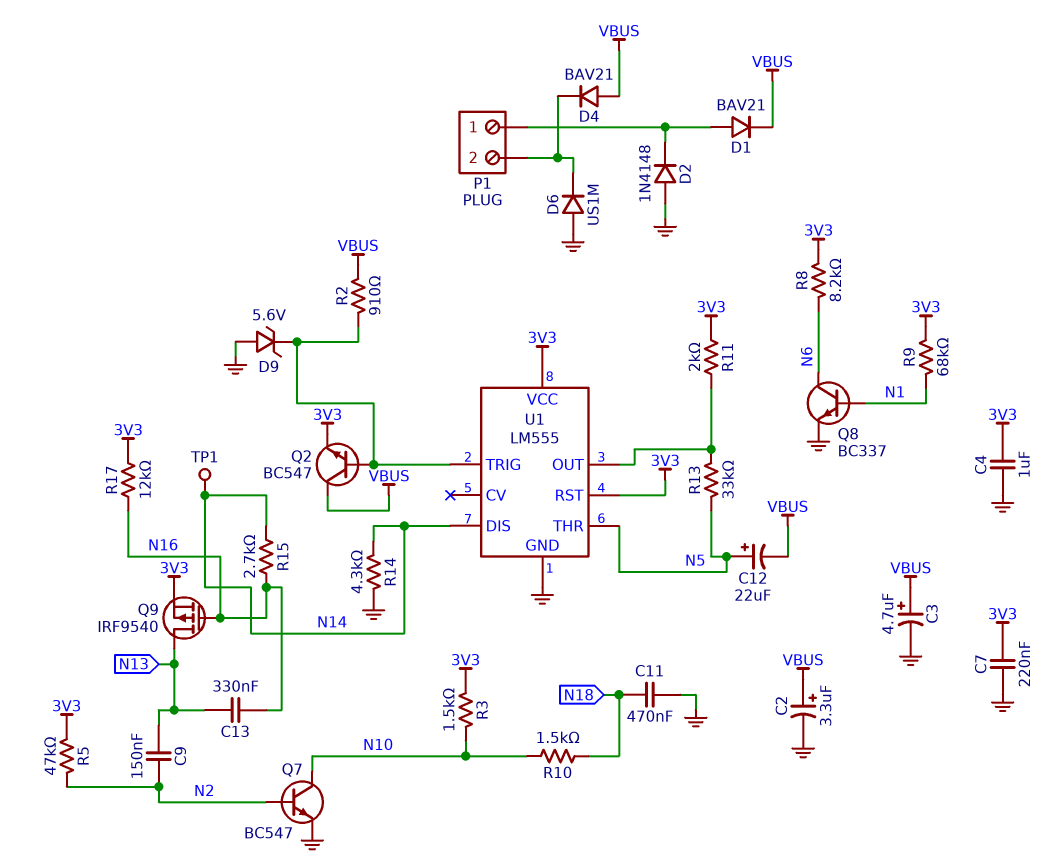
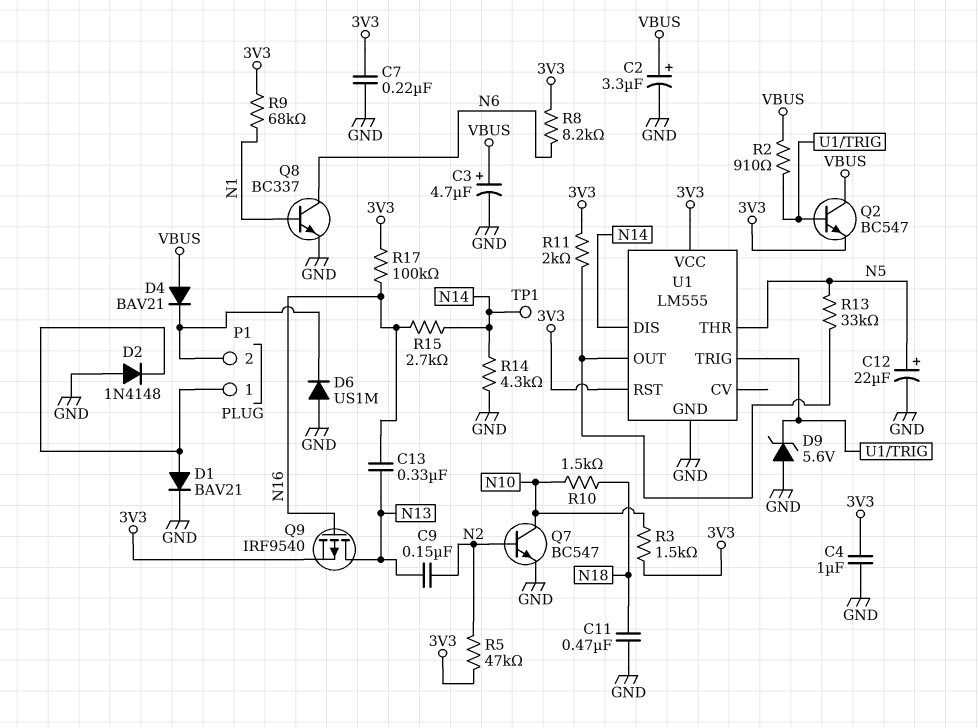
C12: 22uF (plus N5, minus VBUS) -> 22uF (plus N5, minus GND)
D1: diode BAV21 (A P1/1, K VBUS) -> diode BAV21 (A P1/1, K GND)
R17: 12k (3V3, N16) -> 100k (3V3, N16)

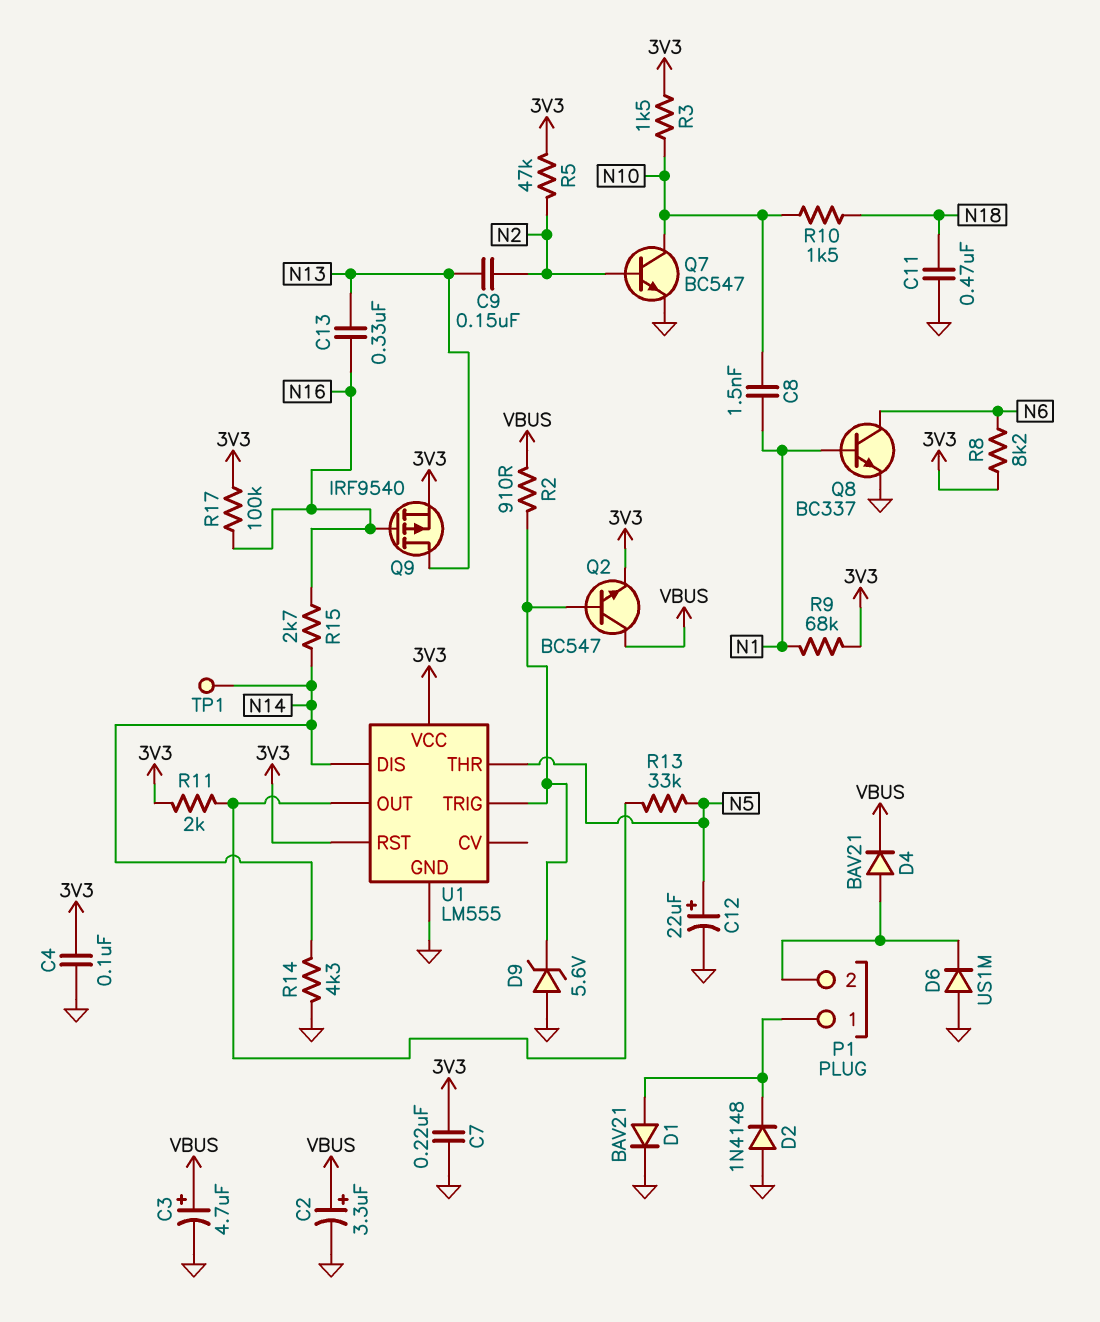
C4: 1uF (3V3, GND) -> 100nF (3V3, GND)
C8: none -> 1.5nF (N1, N10)
D4: diode BAV21 (A VBUS, K P1/2) -> diode BAV21 (A P1/2, K VBUS)

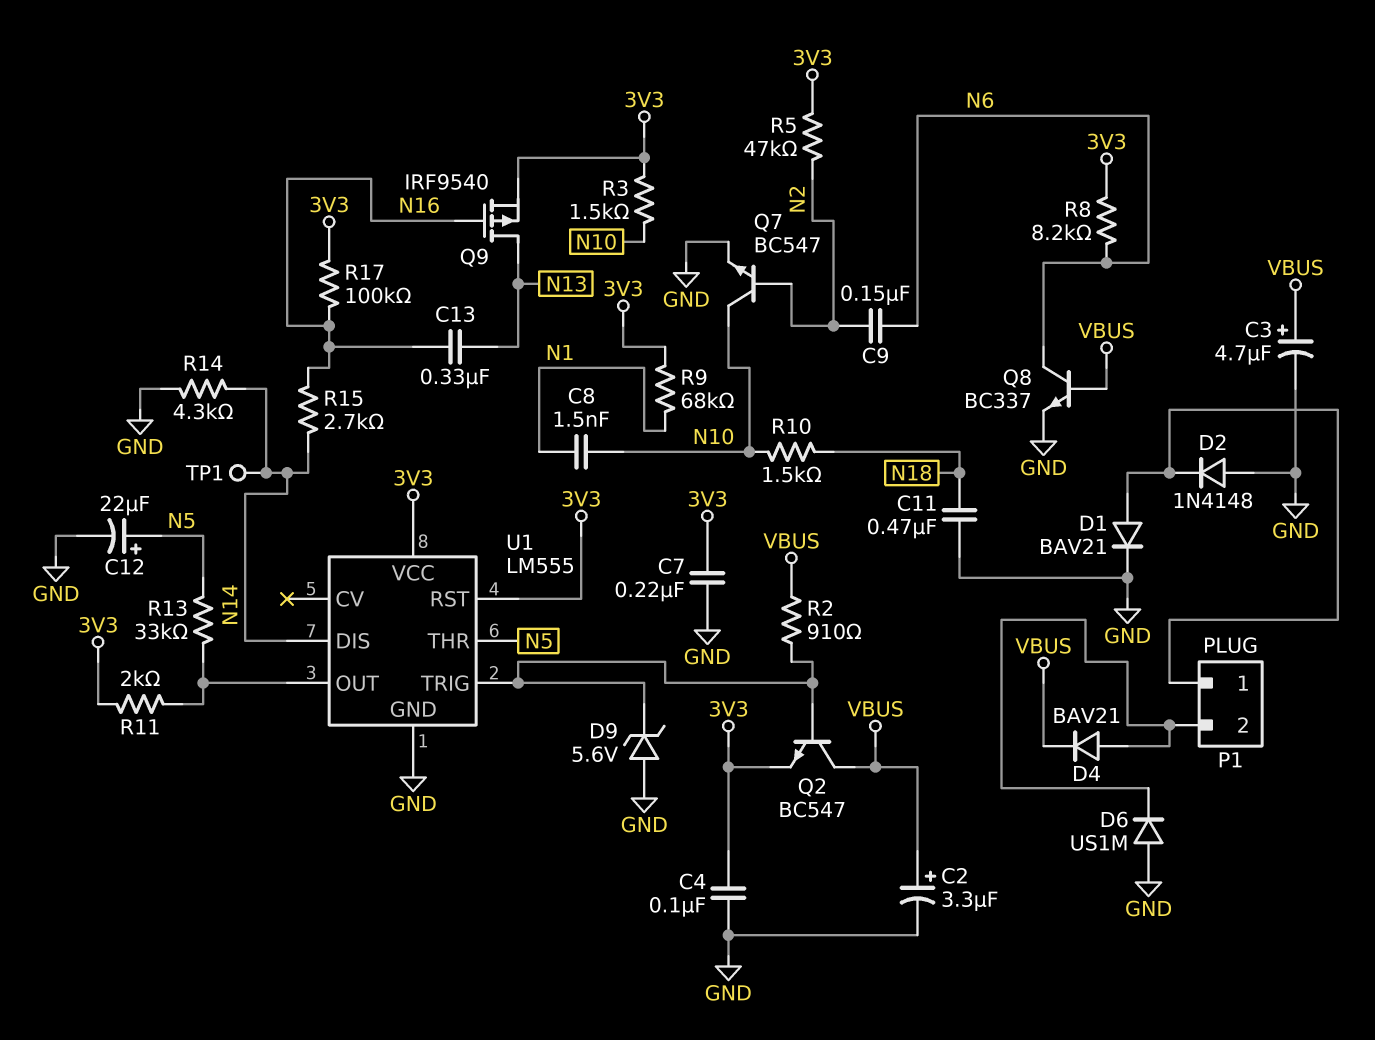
C9: 150nF (N2, N13) -> 150nF (N2, N6)
Q8: NPN BC337 (B N1, C N6, E GND) -> NPN BC337 (B VBUS, C N6, E GND)

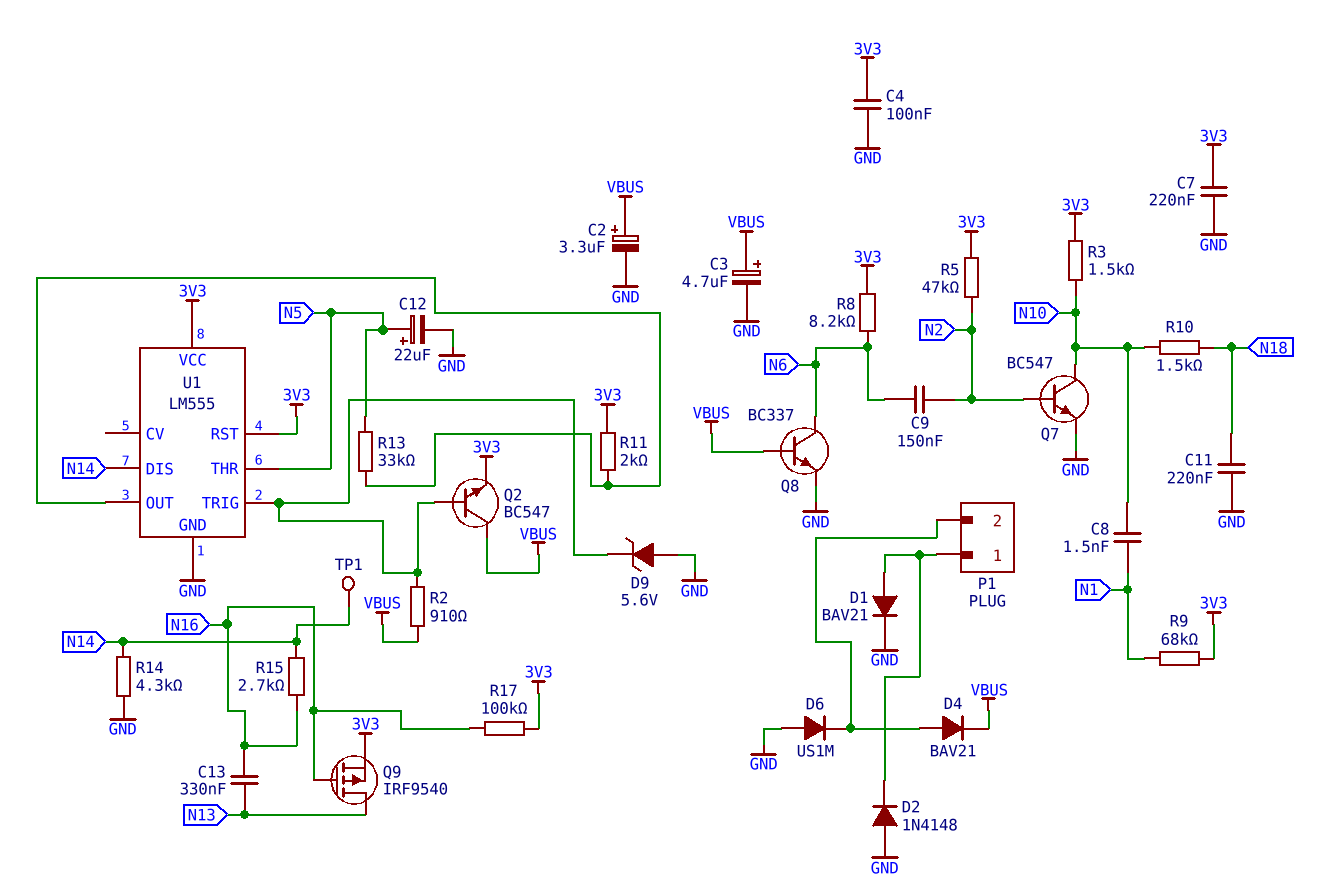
C11: 470nF (GND, N18) -> 220nF (GND, N18)

